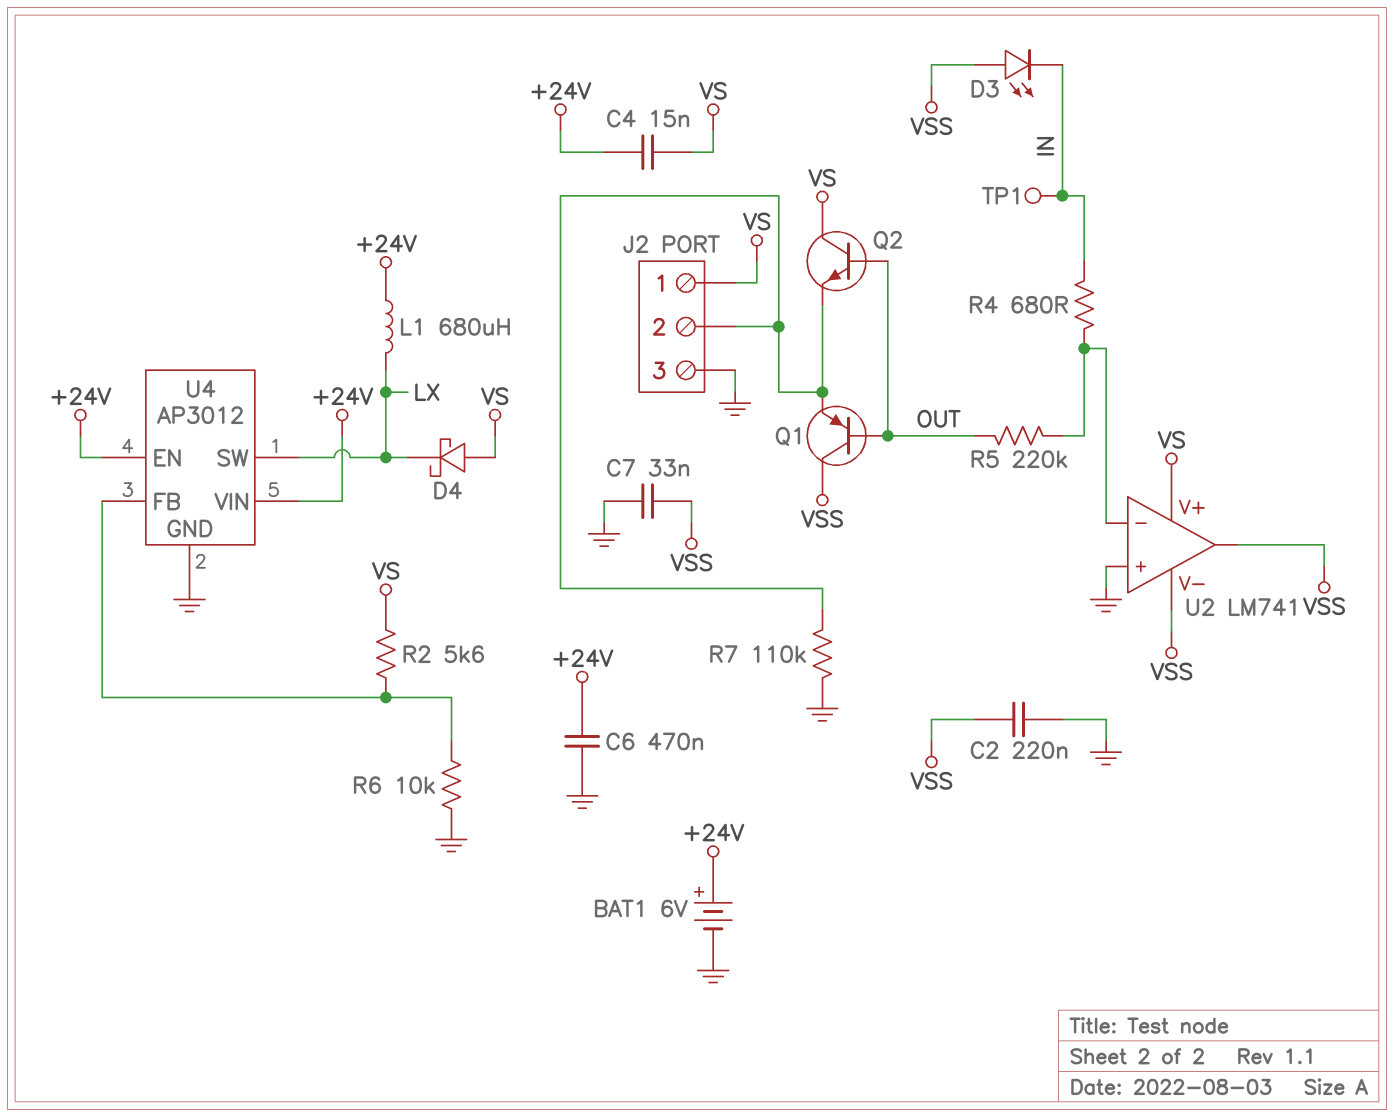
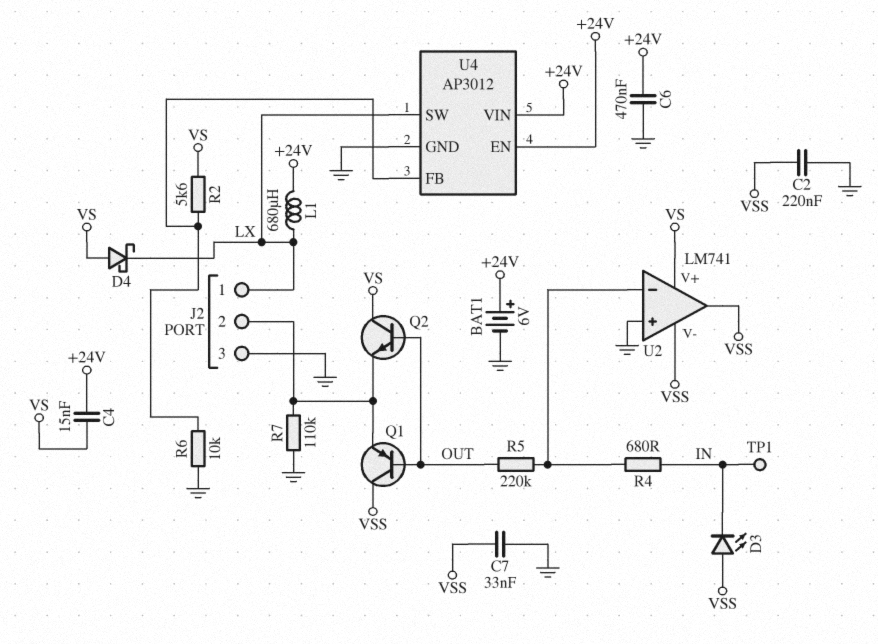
J2 pin 1: VS -> LX

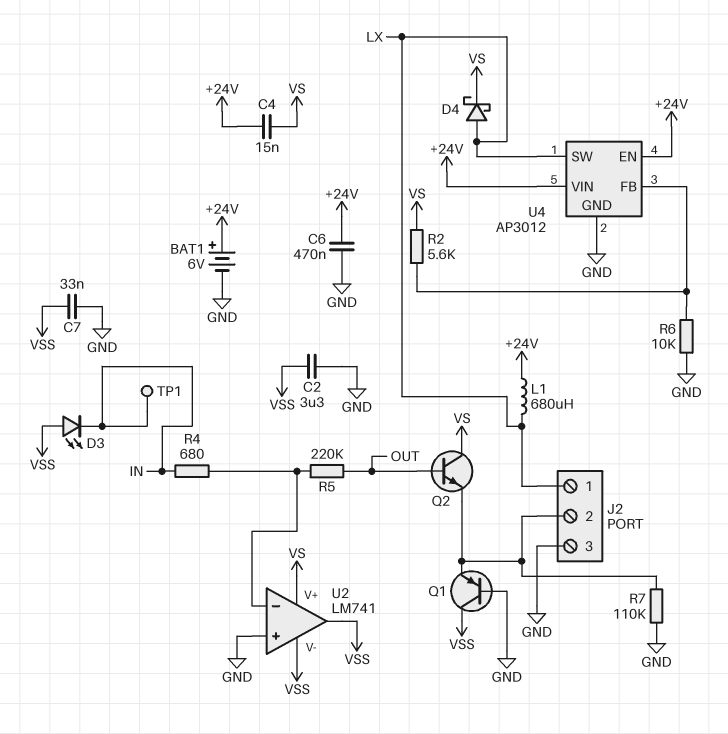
C2: 220nF (GND, VSS) -> 3.3uF (GND, VSS)
D4: schottky (A VS, K LX) -> schottky (A LX, K VS)
Q1: PNP (B OUT, C VSS, E J2/2) -> PNP (B GND, C VSS, E J2/2)

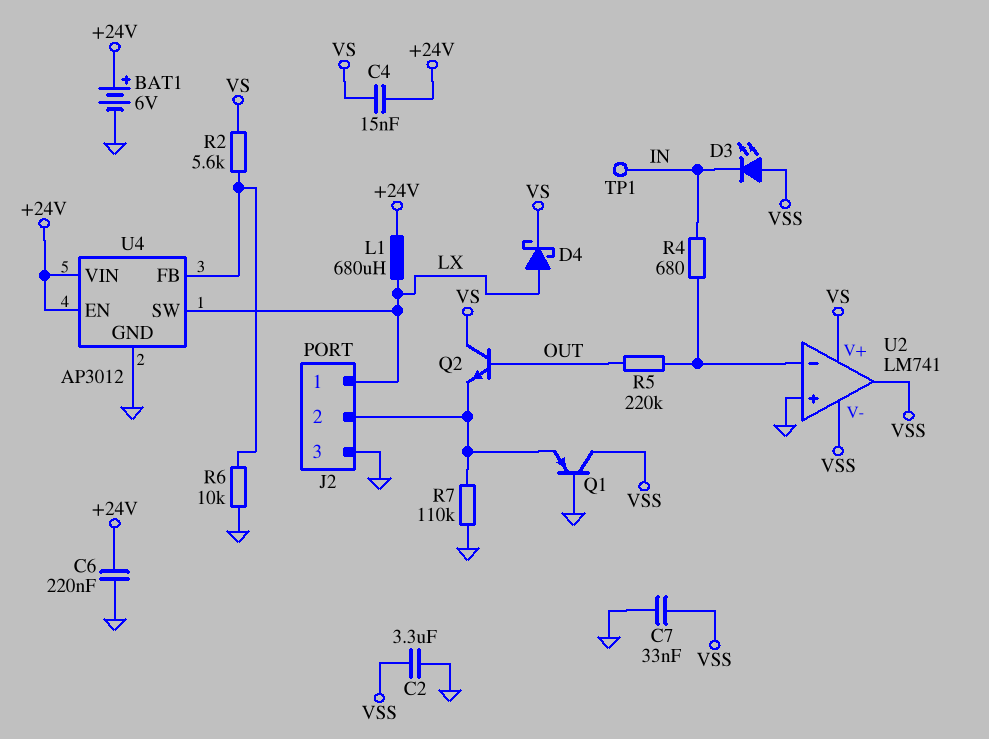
C6: 470nF (+24V, GND) -> 220nF (+24V, GND)

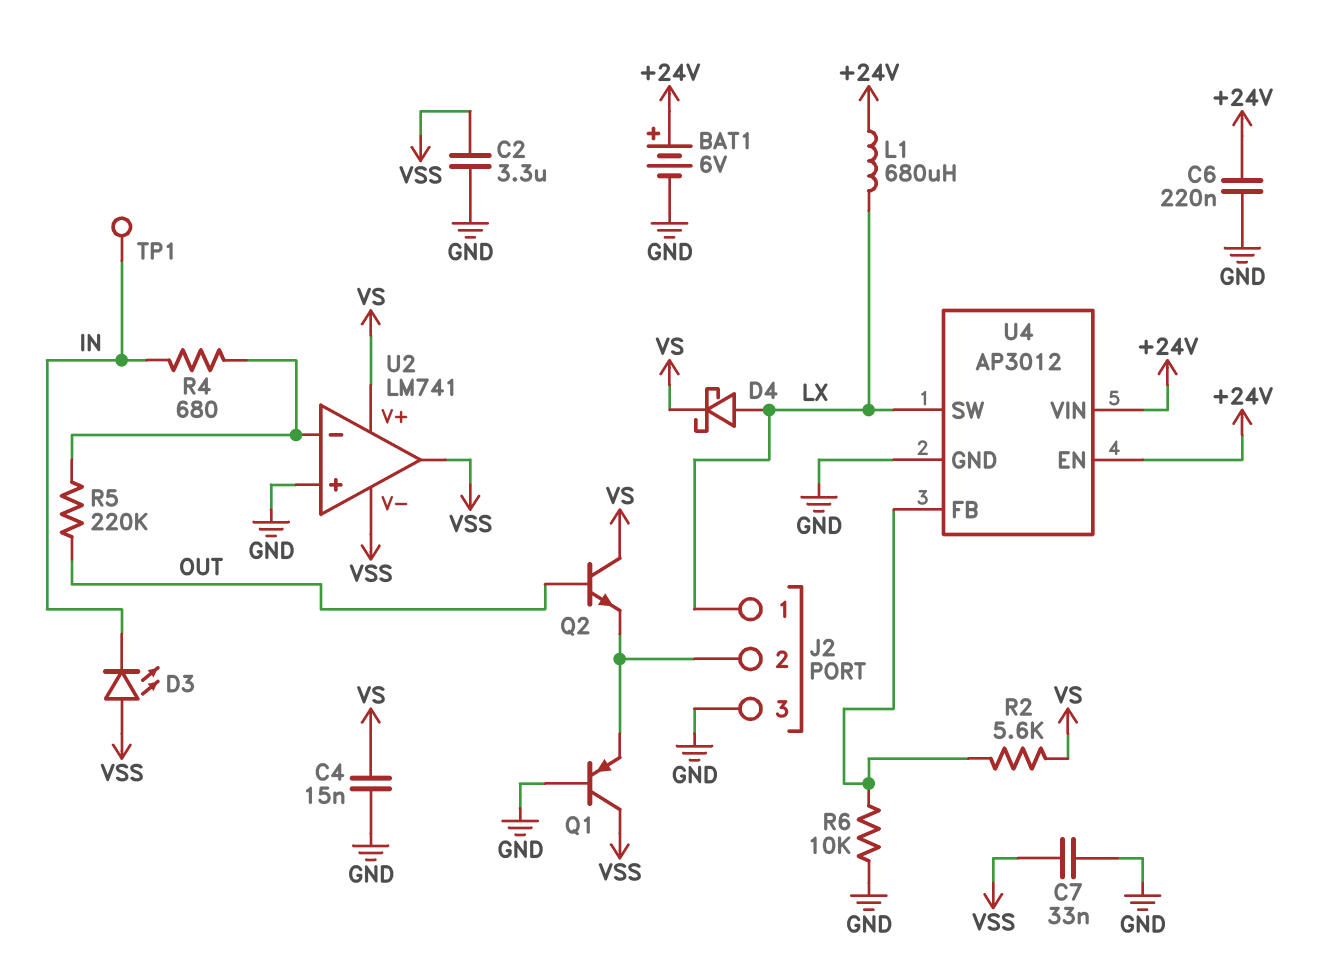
C4: 15nF (+24V, VS) -> 15nF (GND, VS)
R7: 110k (GND, J2/2) -> none

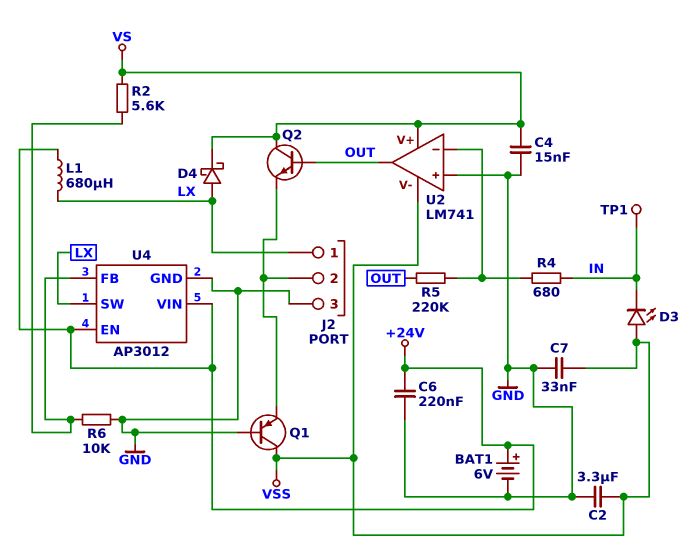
U2 pin out: VSS -> OUT

